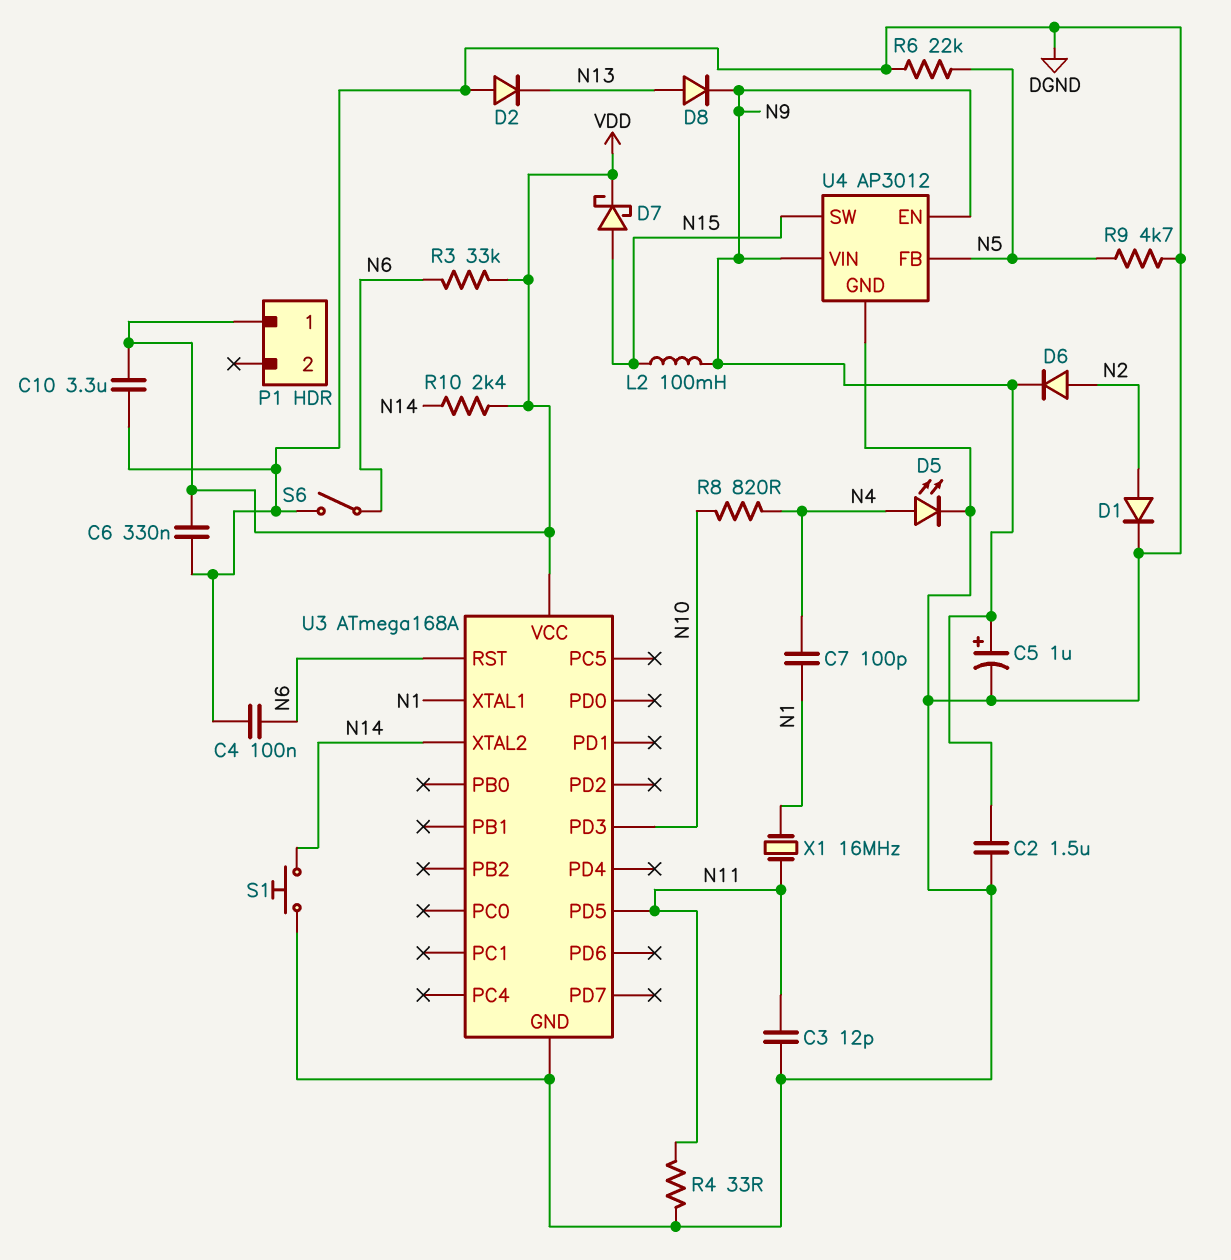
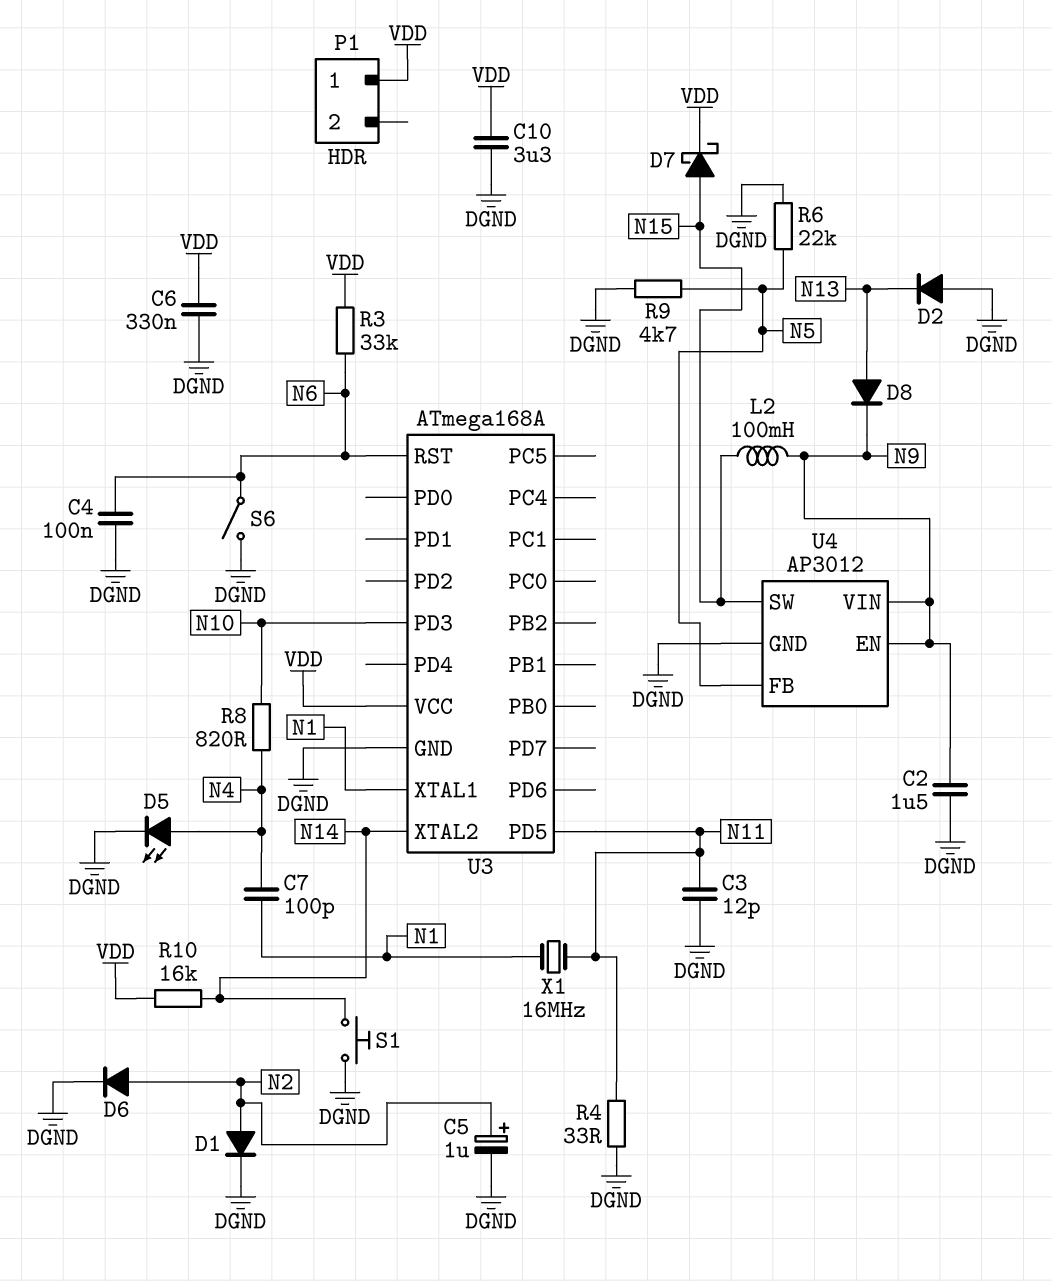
C5: 1uF (plus N9, minus DGND) -> 1uF (plus N2, minus DGND)
D6: diode (A N2, K N9) -> diode (A N2, K DGND)
R10: 2.4k (N14, VDD) -> 16k (N14, VDD)

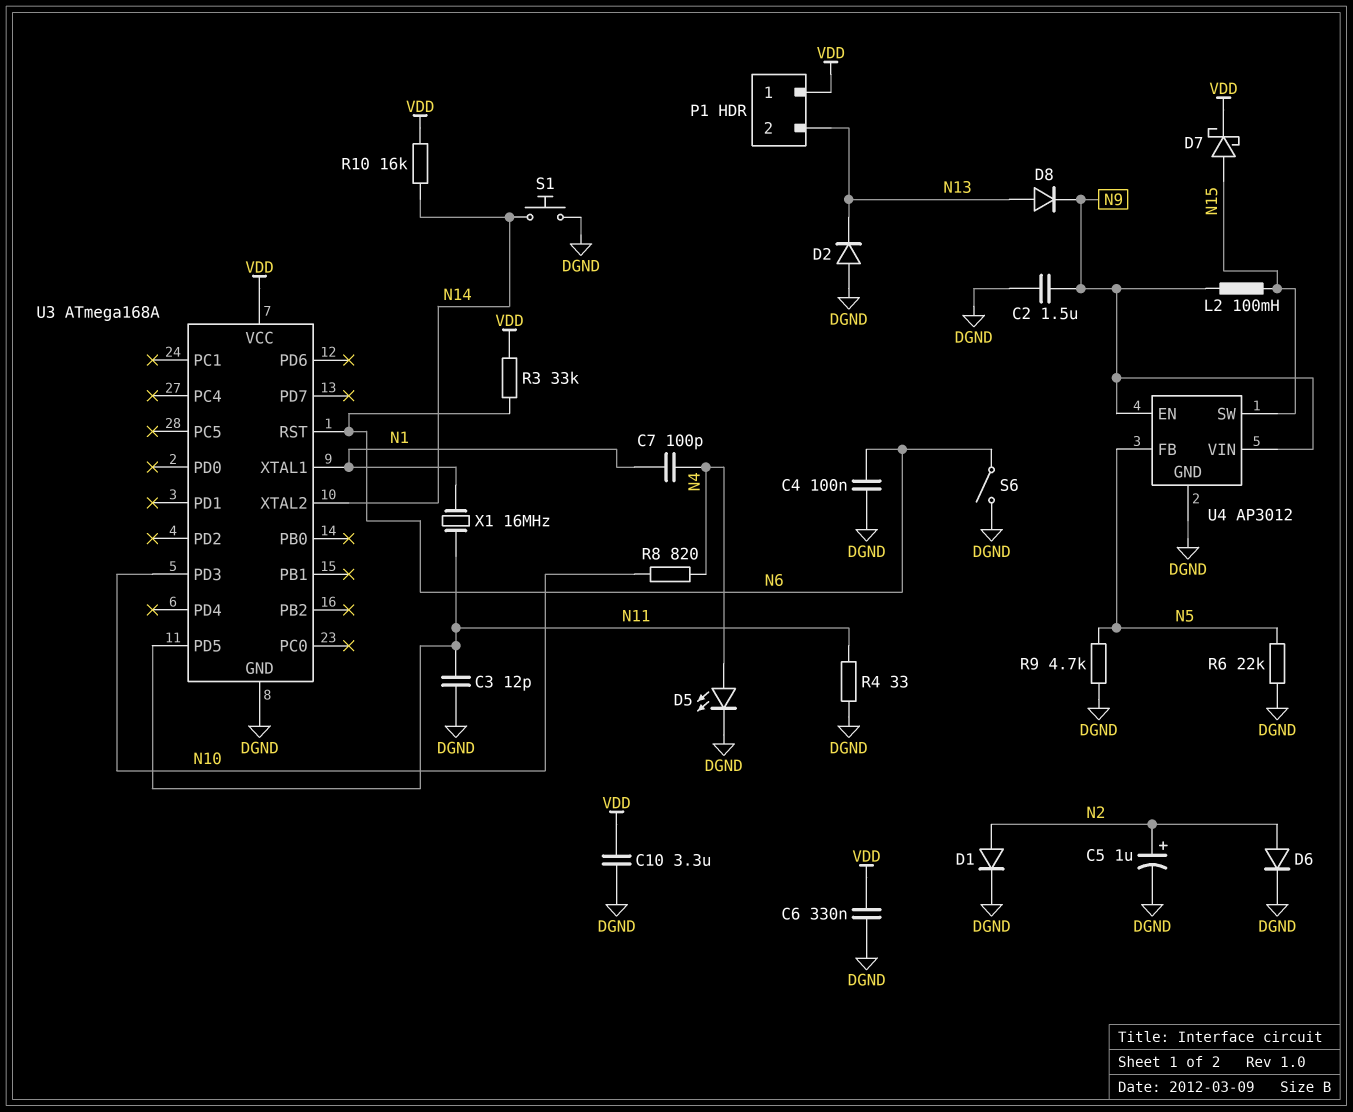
P1 pin 2: none -> N13

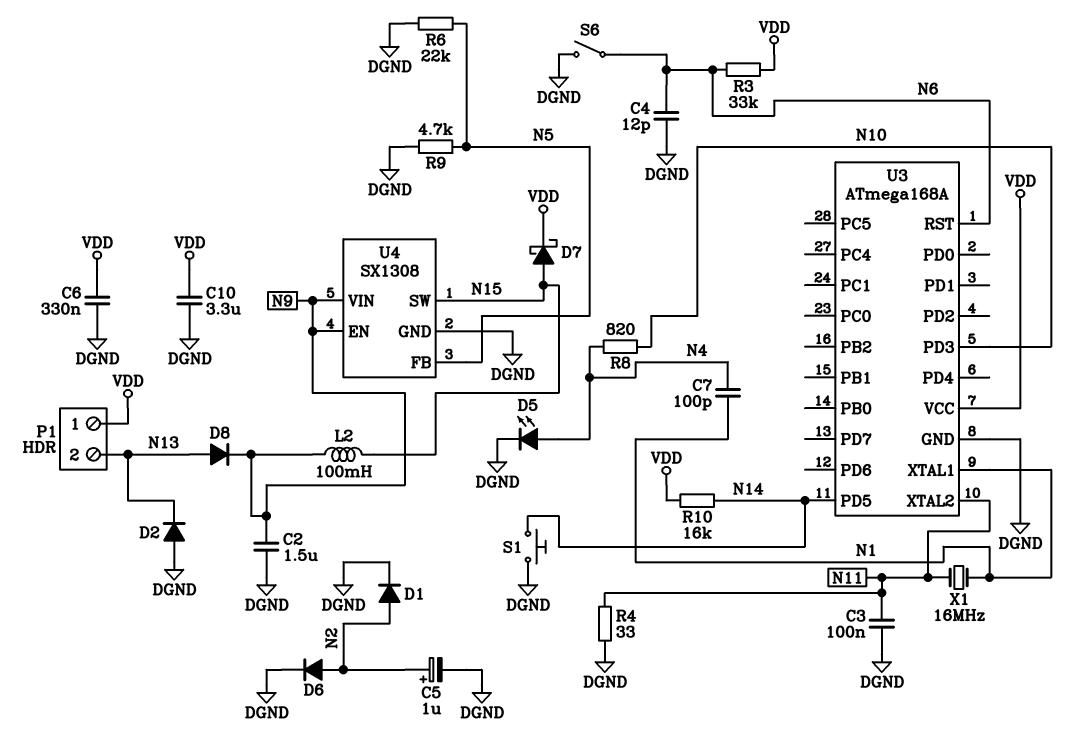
C3: 12pF (DGND, N11) -> 100nF (DGND, N11)
C4: 100nF (DGND, N6) -> 12pF (DGND, N6)
U3 pin PD5: N11 -> N14
U3 pin XTAL2: N14 -> N11
U4: AP3012 -> SX1308

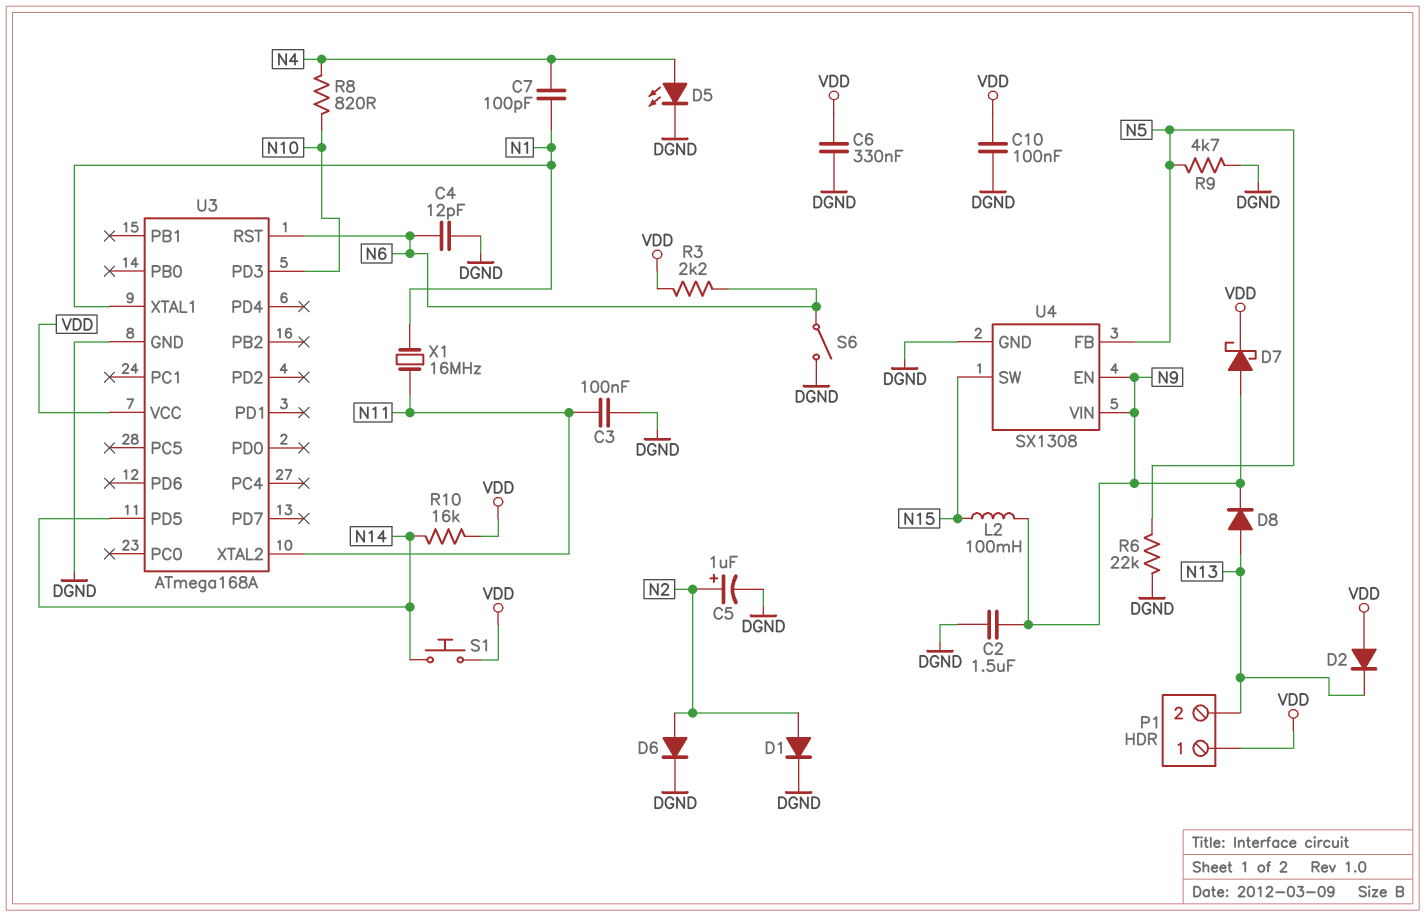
C10: 3.3uF (DGND, VDD) -> 100nF (DGND, VDD)
D2: diode (A DGND, K N13) -> diode (A VDD, K N13)
D7: schottky (A N15, K VDD) -> schottky (A N9, K VDD)
R3: 33k (N6, VDD) -> 2.2k (N6, VDD)
R4: 33 (DGND, N11) -> none
S1: button (DGND, N14) -> button (N14, VDD)

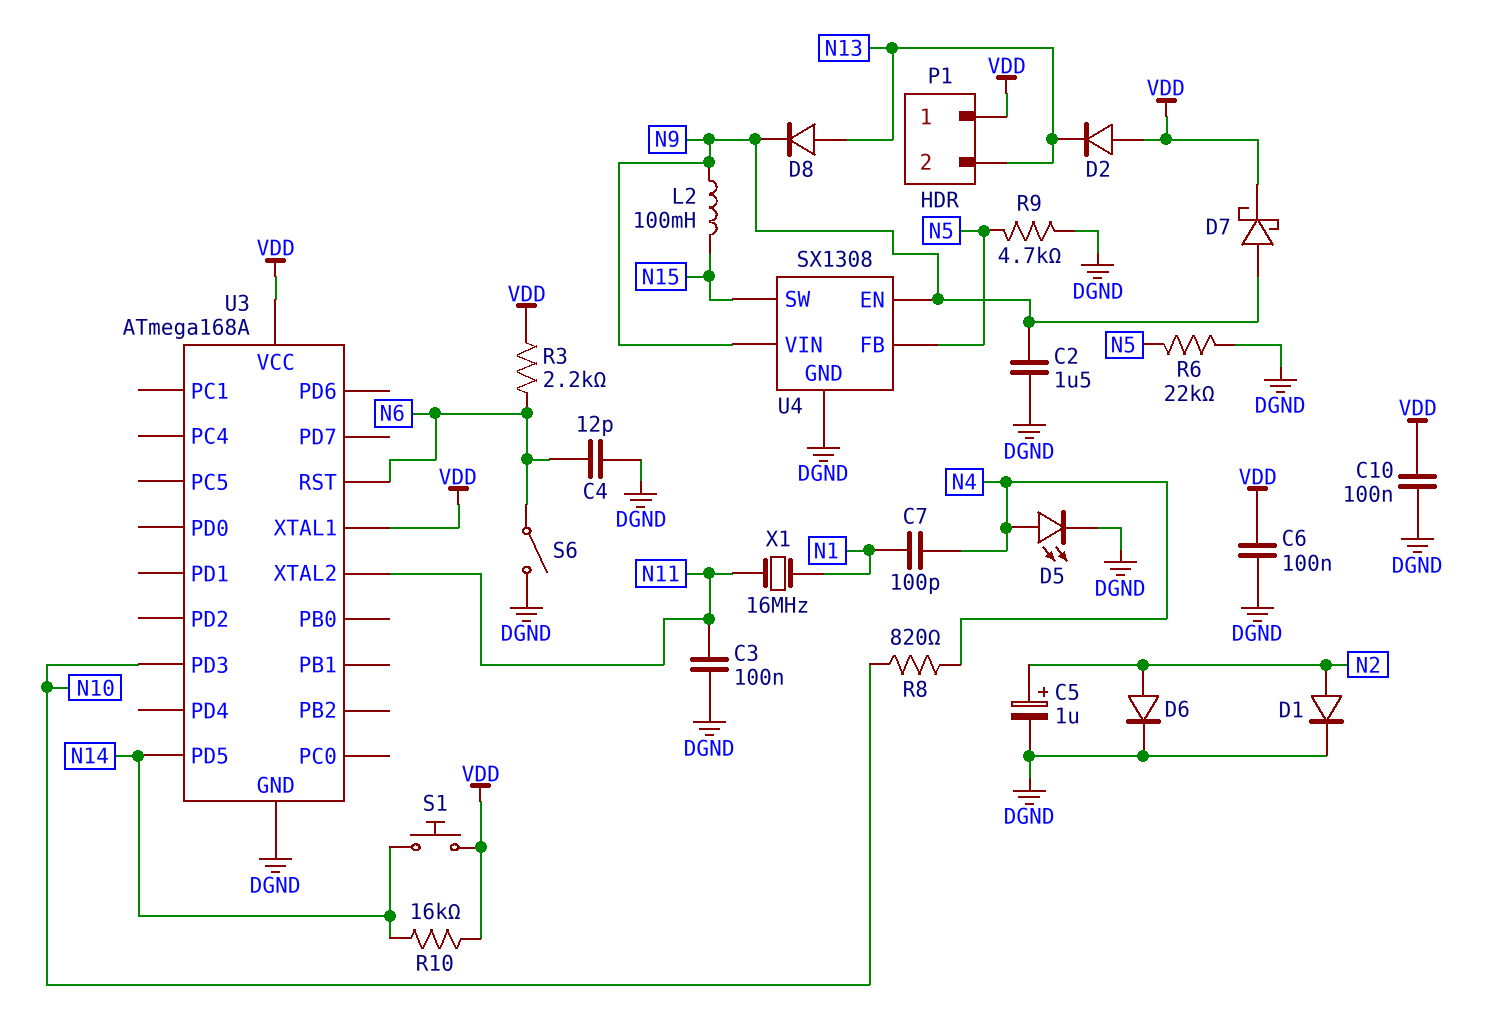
C6: 330nF (DGND, VDD) -> 100nF (DGND, VDD)
U3 pin XTAL1: N1 -> VDD

